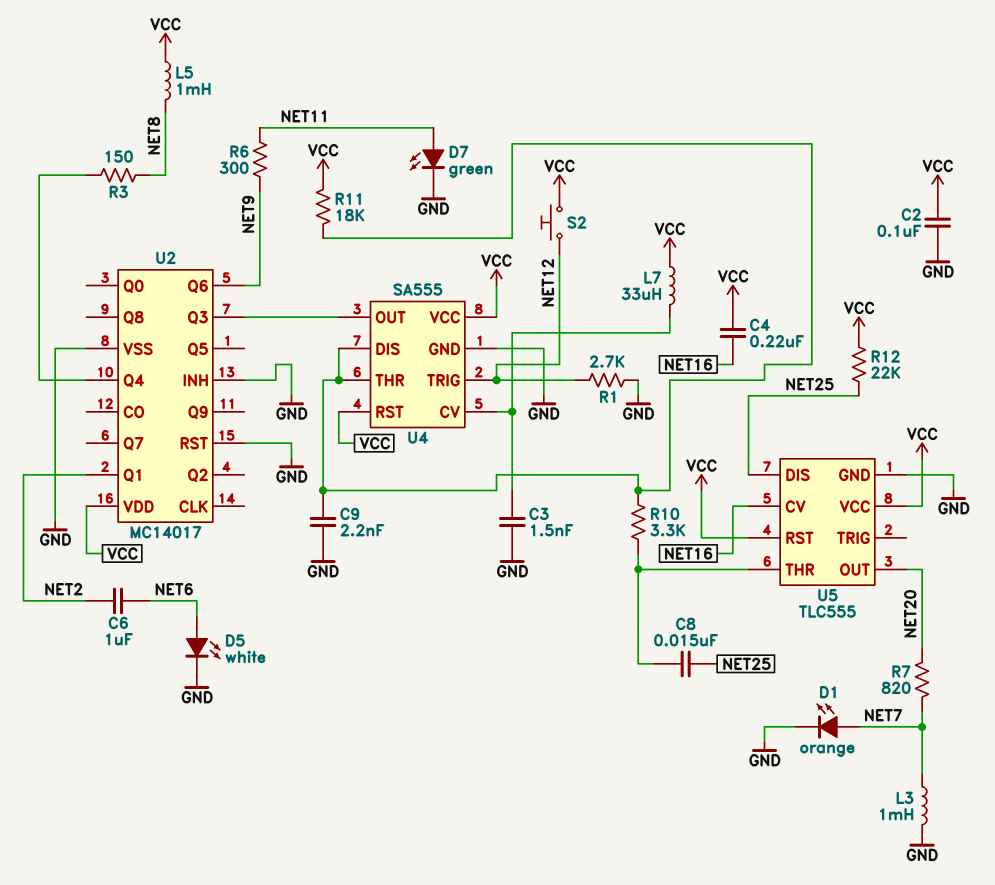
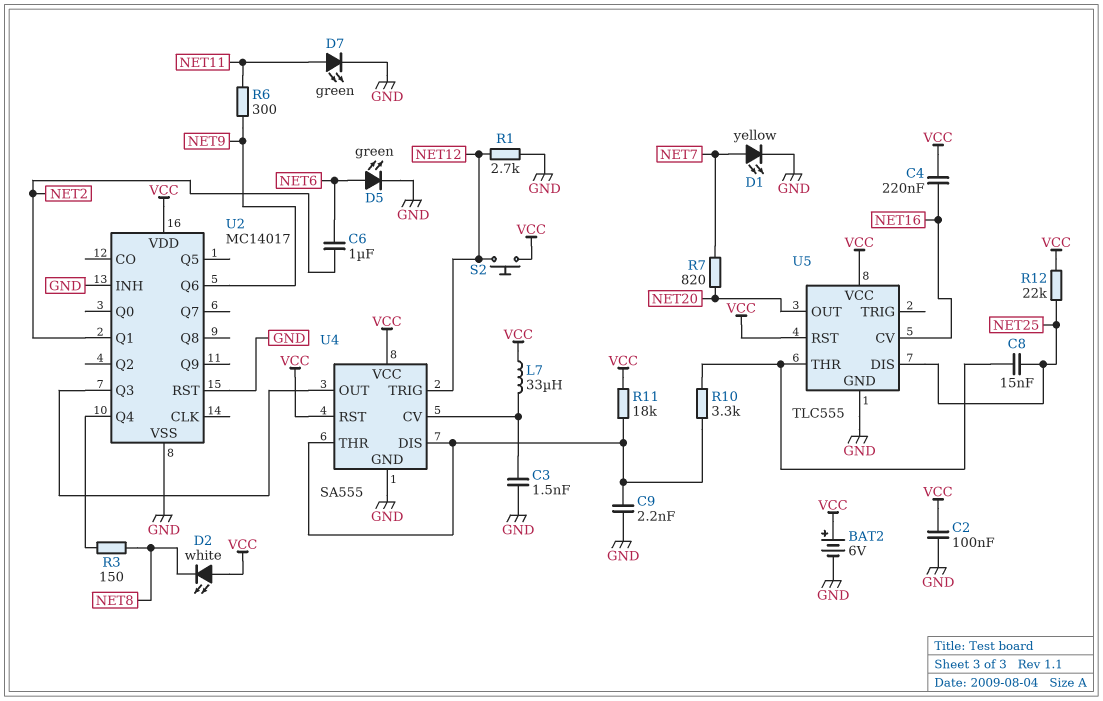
BAT2: none -> 6V (plus VCC, minus GND)
D1: LED orange (A NET7, K GND) -> LED yellow (A NET7, K GND)
D2: none -> LED white (A VCC, K NET8)
D5: LED white (A NET6, K GND) -> LED green (A NET6, K GND)
L3: 1mH (GND, NET7) -> none
L5: 1mH (NET8, VCC) -> none

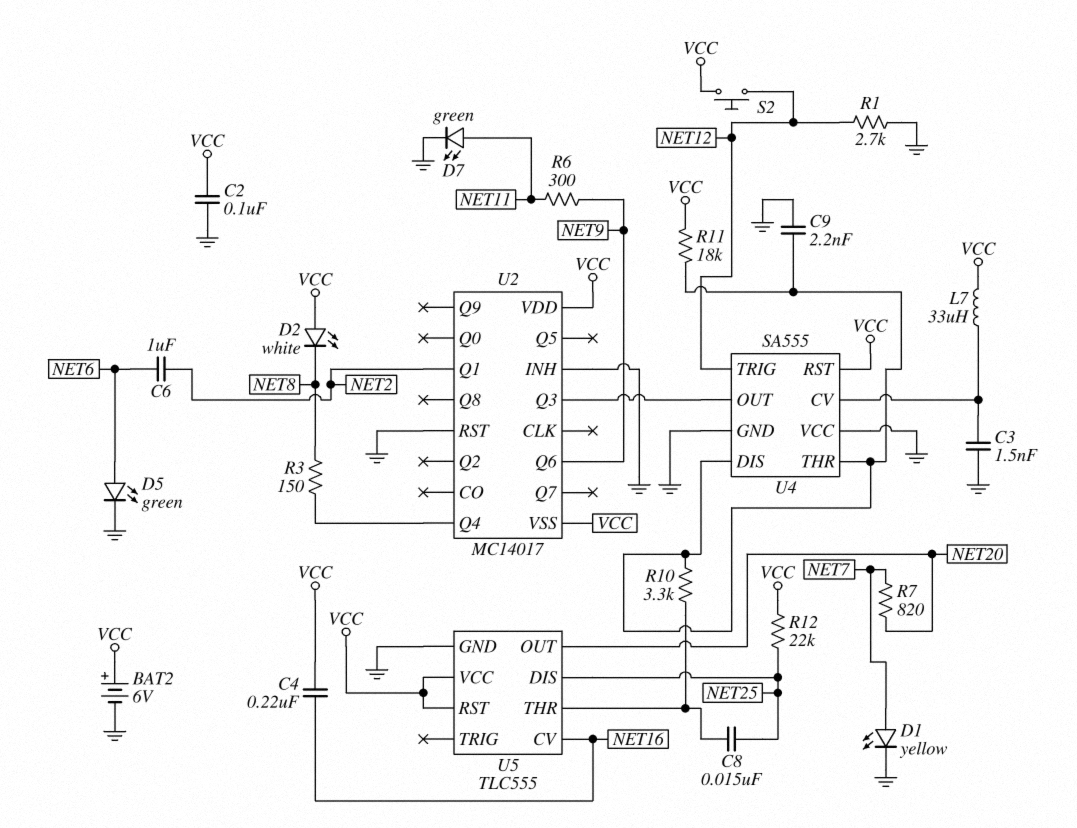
U2 pin VSS: GND -> VCC
U4 pin VCC: VCC -> GND

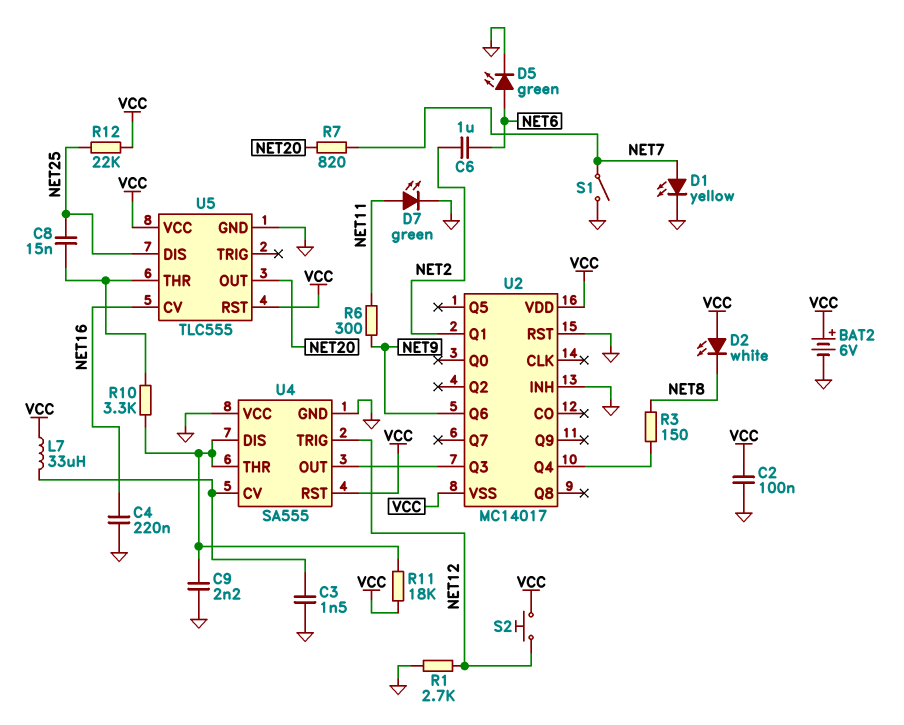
C4: 220nF (NET16, VCC) -> 220nF (GND, NET16)
S1: none -> switch (GND, NET7)

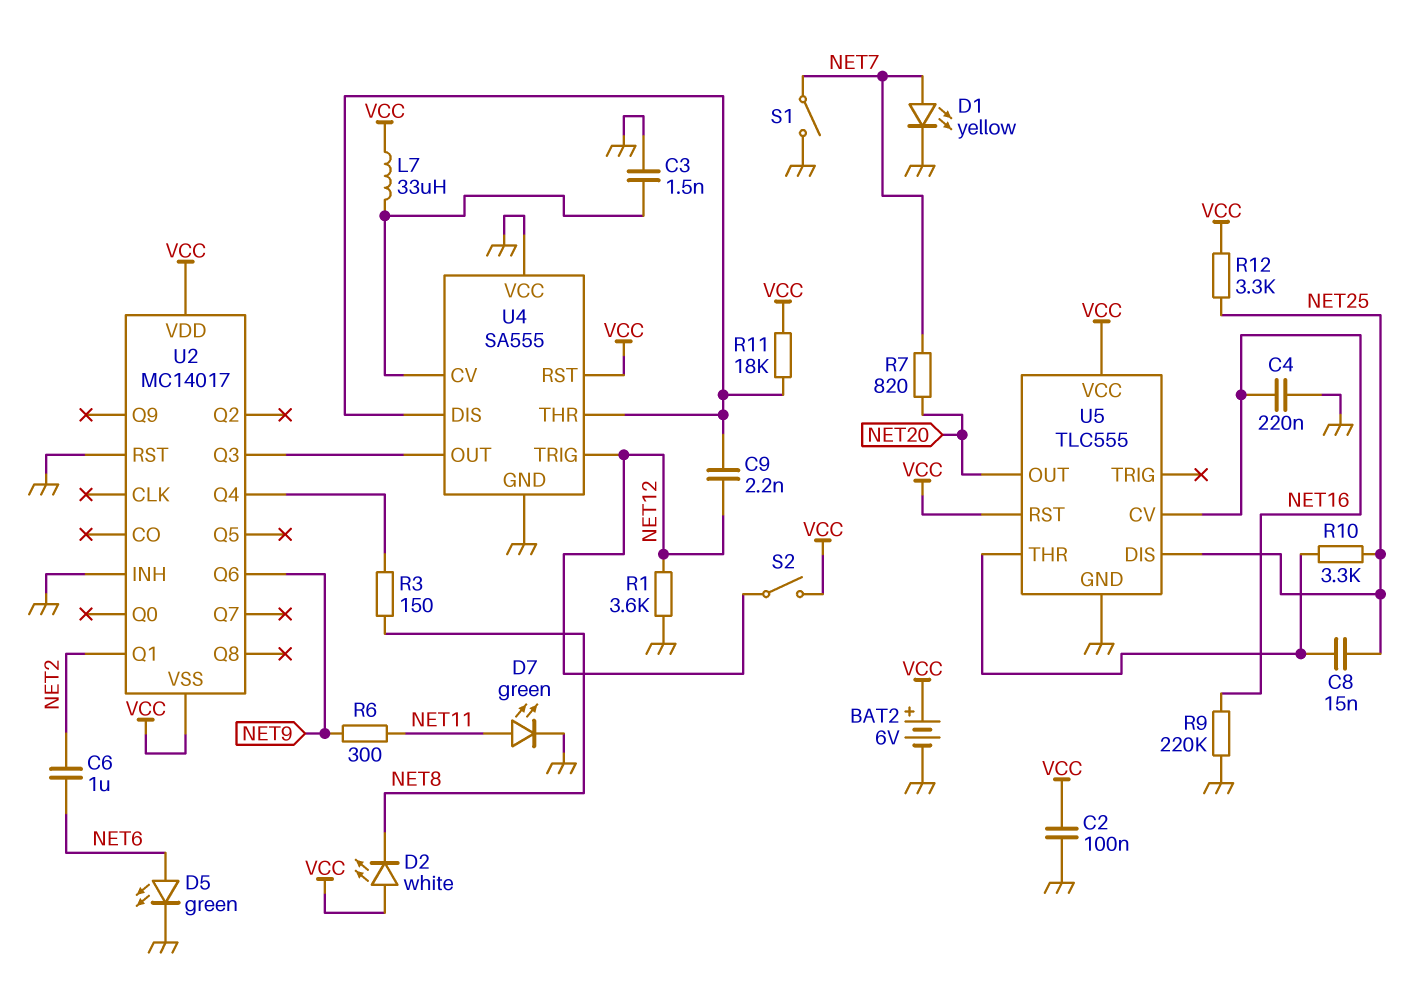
C9: 2.2nF (GND, U4/DIS) -> 2.2nF (NET12, U4/DIS)
R1: 2.7k (GND, NET12) -> 3.6k (GND, NET12)
R9: none -> 220k (GND, NET16)
R10: 3.3k (U4/DIS, U5/THR) -> 3.3k (NET25, U5/THR)
R12: 22k (NET25, VCC) -> 3.3k (NET25, VCC)
S2: button (NET12, VCC) -> switch (NET12, VCC)

